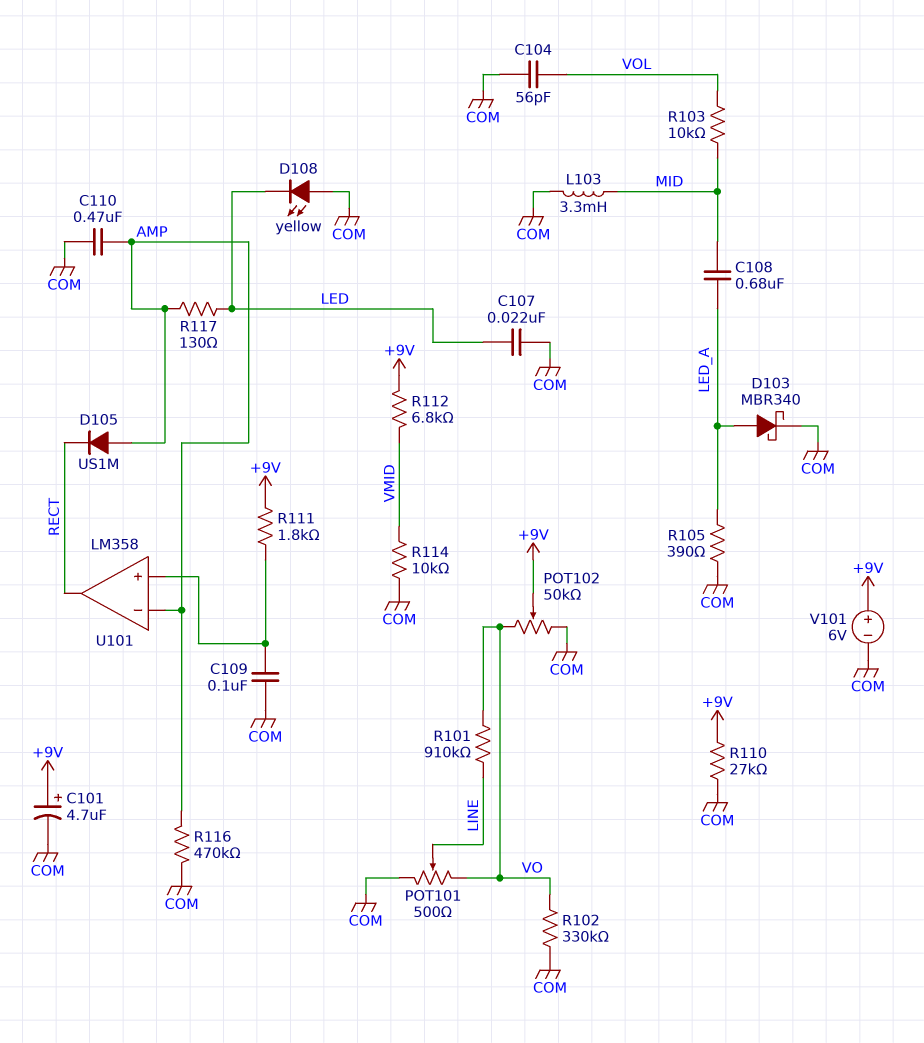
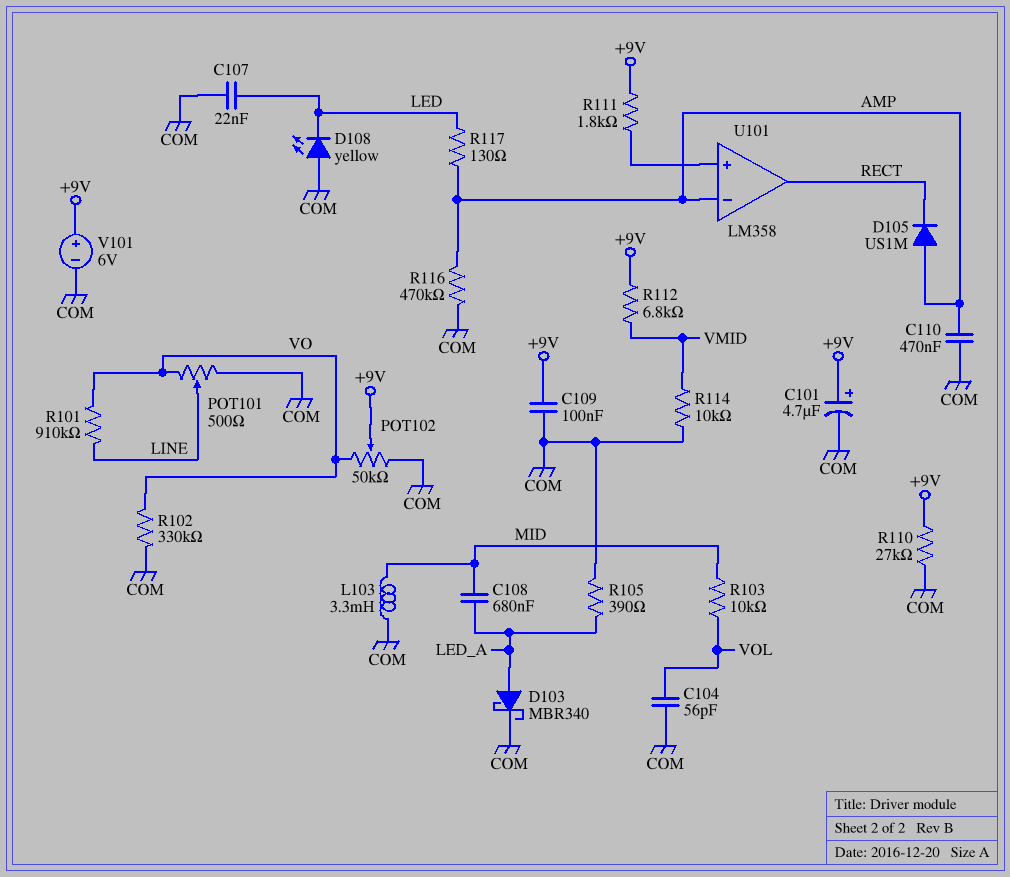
C109: 100nF (COM, U101/in+) -> 100nF (+9V, COM)

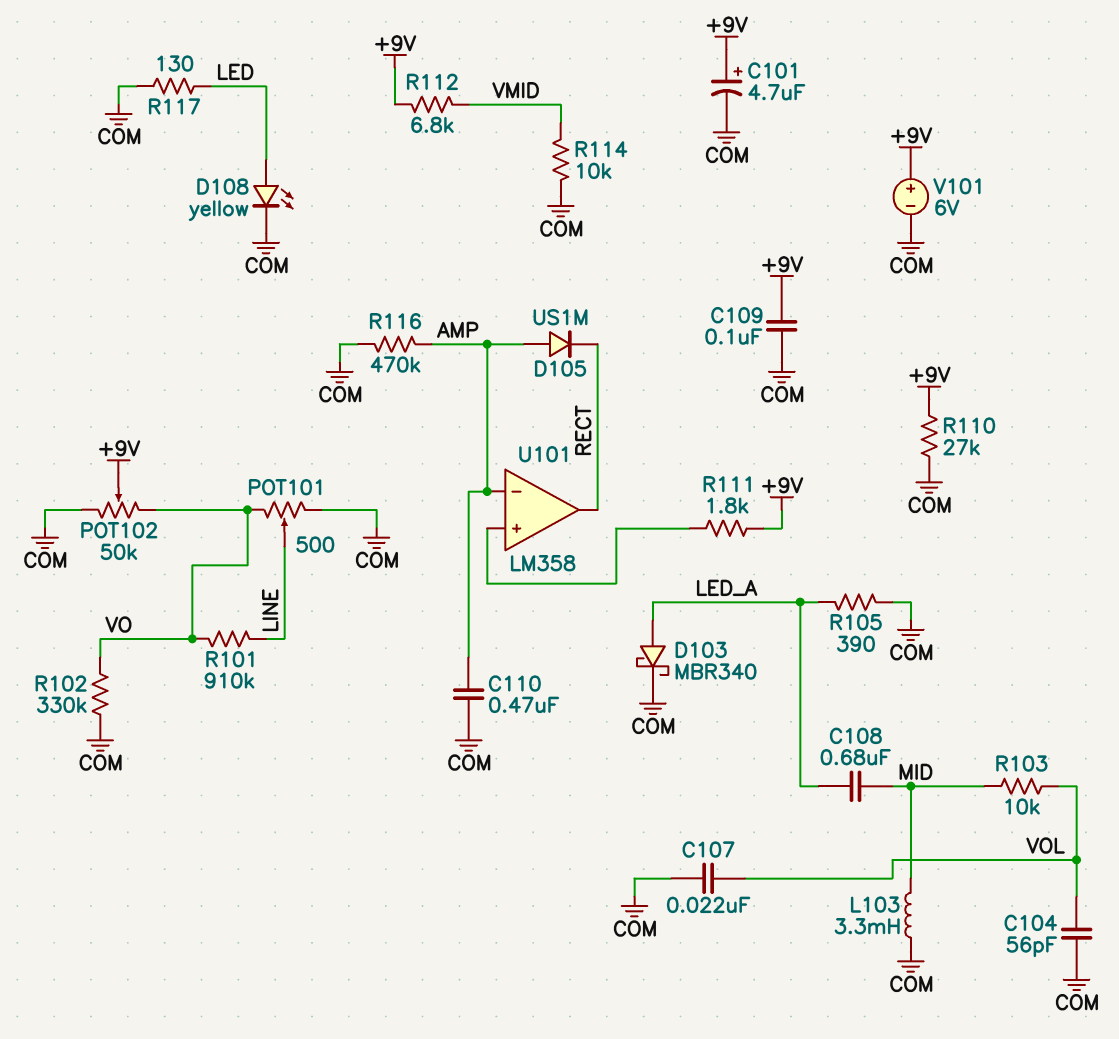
C107: 22nF (COM, LED) -> 22nF (COM, VOL)
D108: LED yellow (A COM, K LED) -> LED yellow (A LED, K COM)
R117: 130 (AMP, LED) -> 130 (COM, LED)

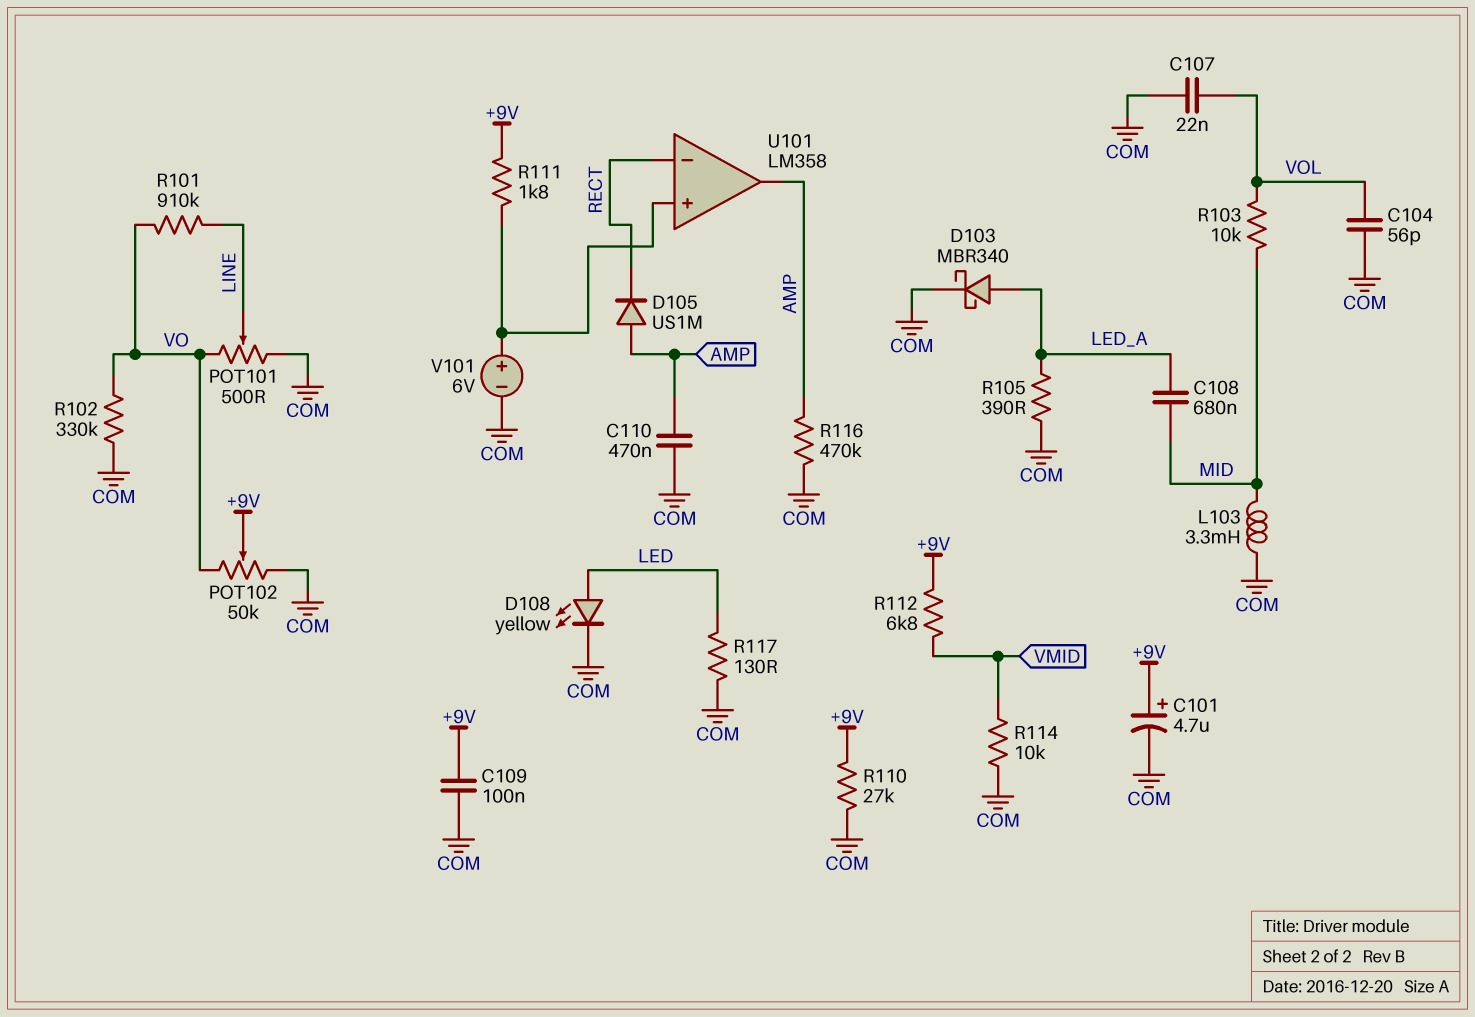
U101 pin in-: AMP -> RECT
U101 pin out: RECT -> AMP
V101: 6V (plus +9V, minus COM) -> 6V (plus U101/in+, minus COM)

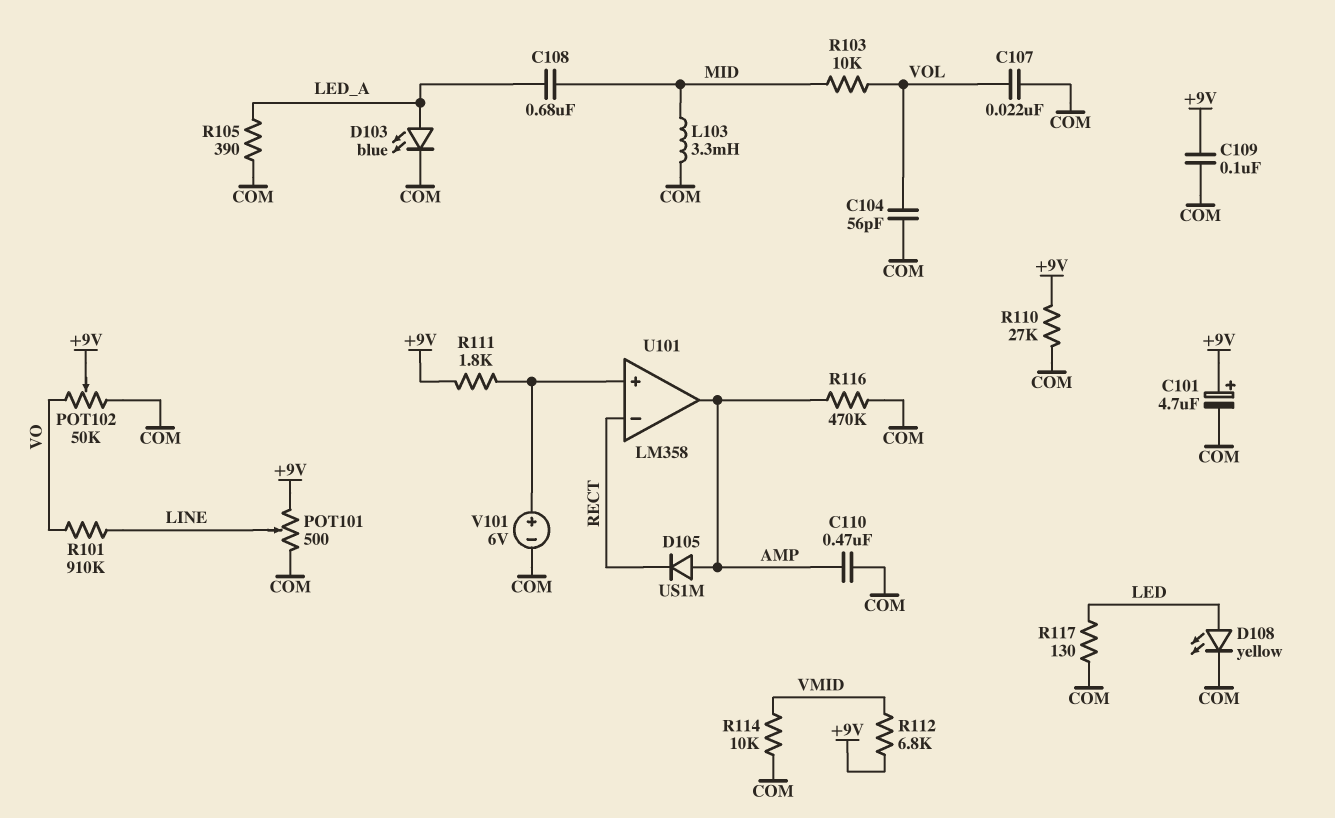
D103: schottky MBR340 (A LED_A, K COM) -> LED blue (A LED_A, K COM)
POT101: 500 (COM, VO, wiper LINE) -> 500 (+9V, COM, wiper LINE)
R102: 330k (COM, VO) -> none

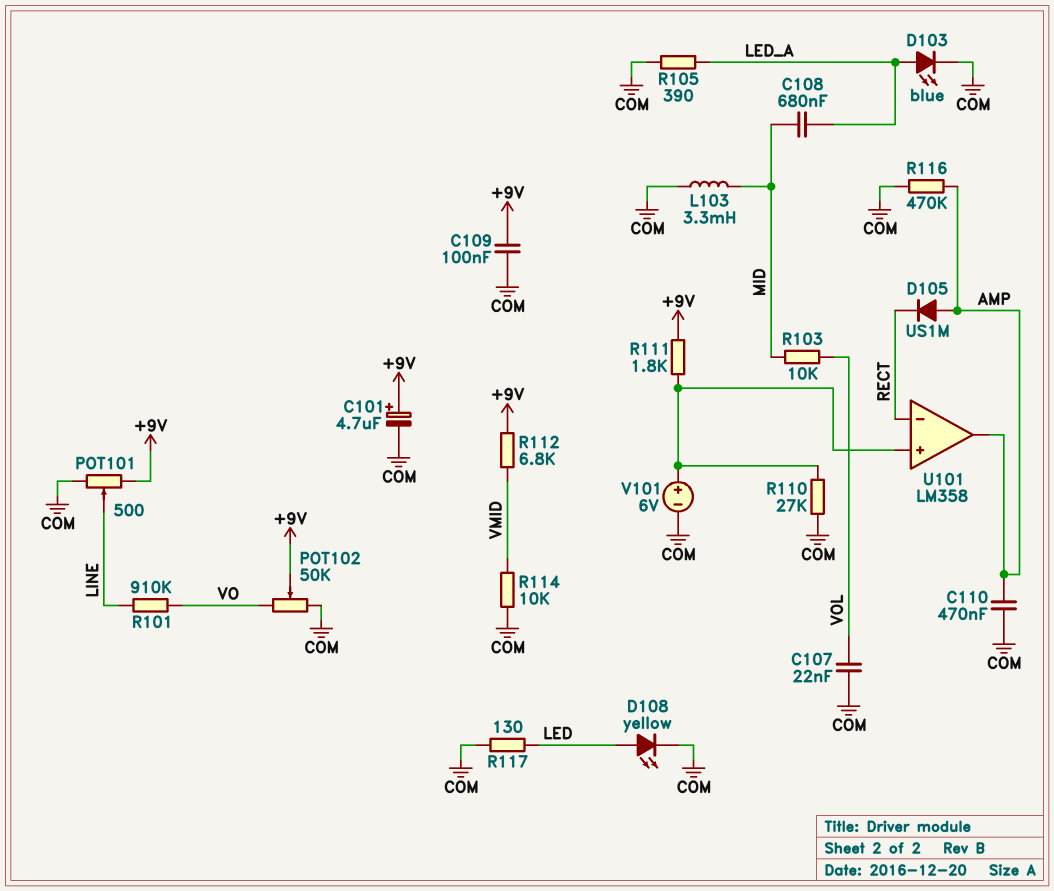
C104: 56pF (COM, VOL) -> none
R110: 27k (+9V, COM) -> 27k (COM, U101/in+)

